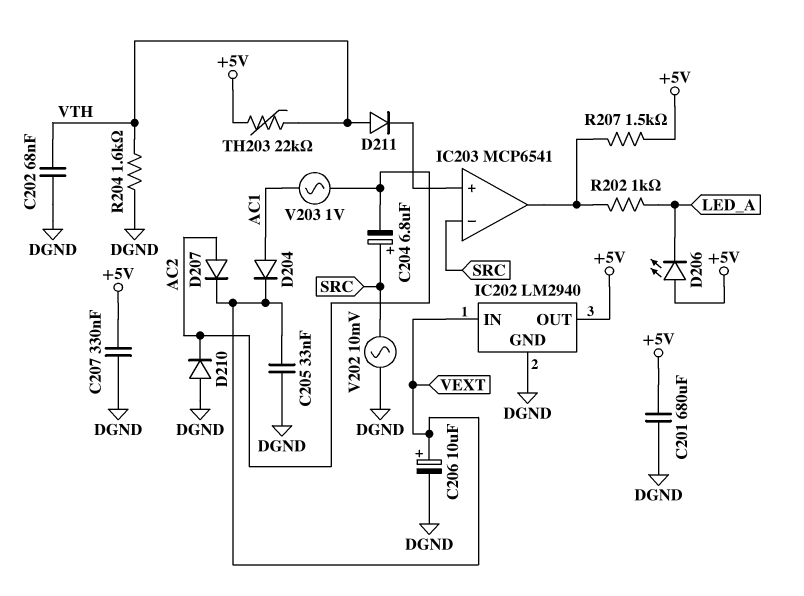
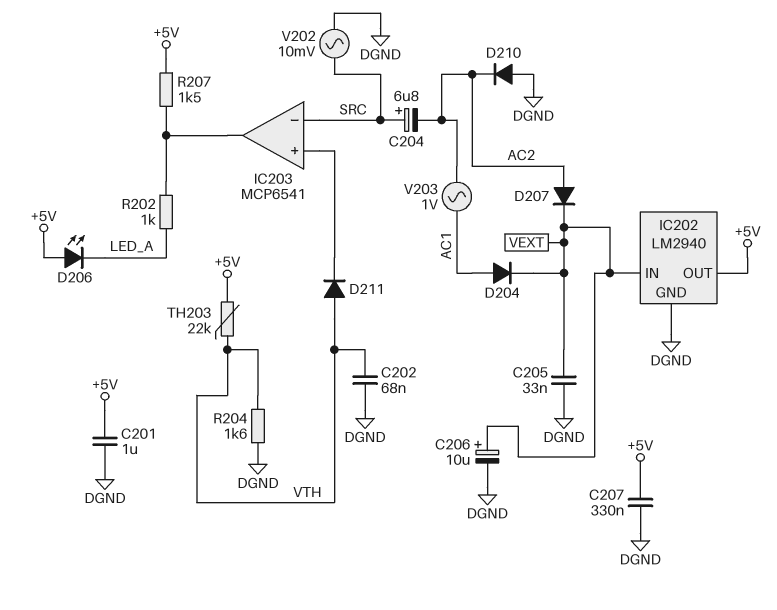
C201: 680uF (+5V, DGND) -> 1uF (+5V, DGND)

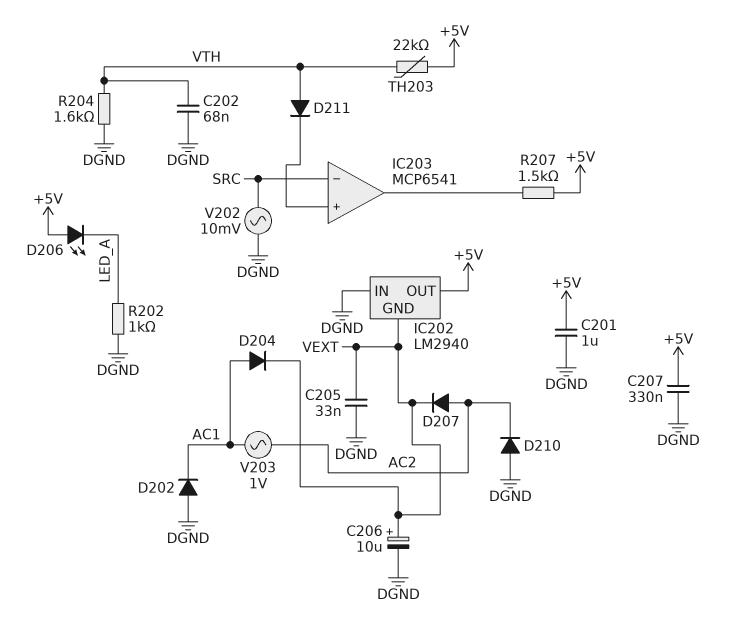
C204: 6.8uF (plus SRC, minus AC2) -> none
D202: none -> diode (A DGND, K AC1)
IC202 pin GND: DGND -> VEXT
IC202 pin IN: VEXT -> DGND
R202: 1k (IC203/out, LED_A) -> 1k (DGND, LED_A)

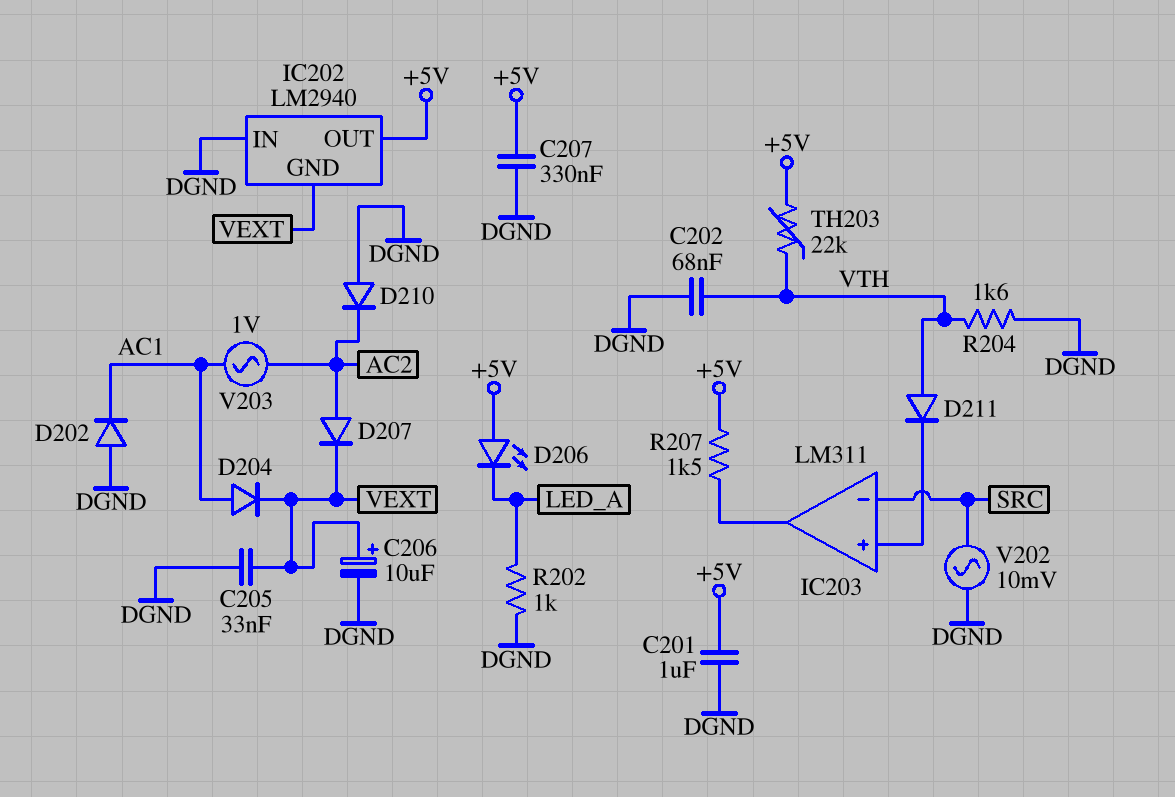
IC203: MCP6541 -> LM311

